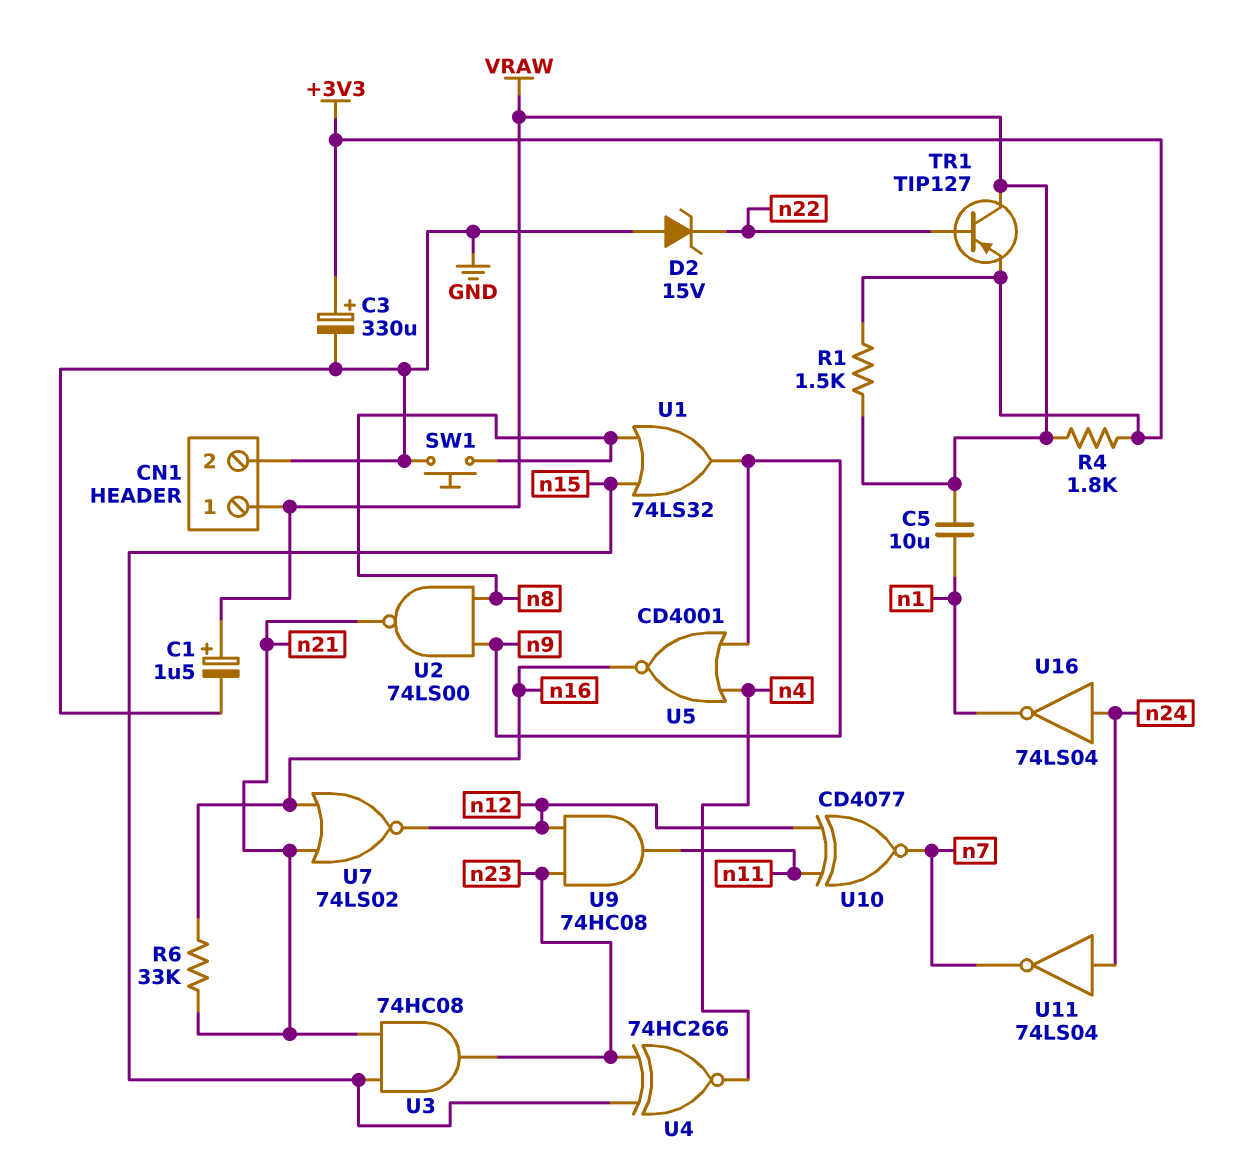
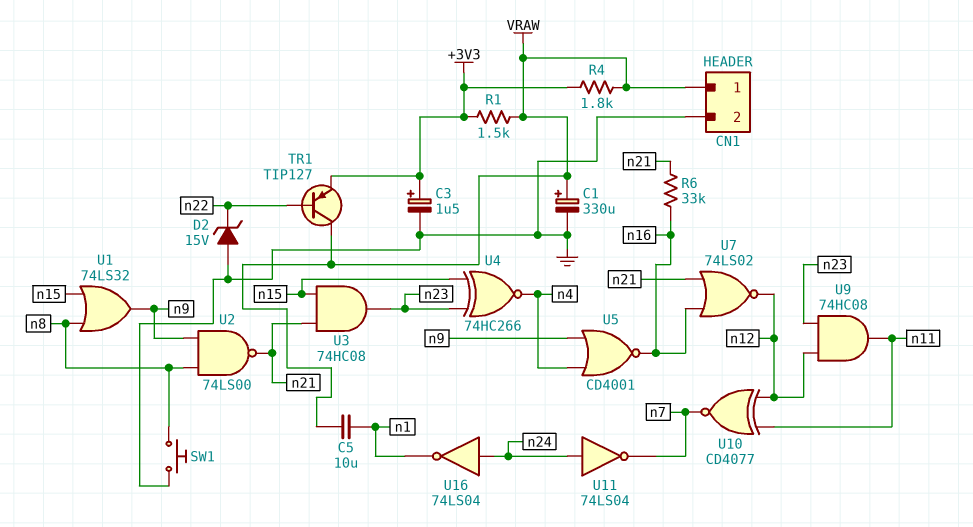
C1: 1.5uF (plus VRAW, minus GND) -> 330uF (plus VRAW, minus GND)
C3: 330uF (plus +3V3, minus GND) -> 1.5uF (plus +3V3, minus GND)

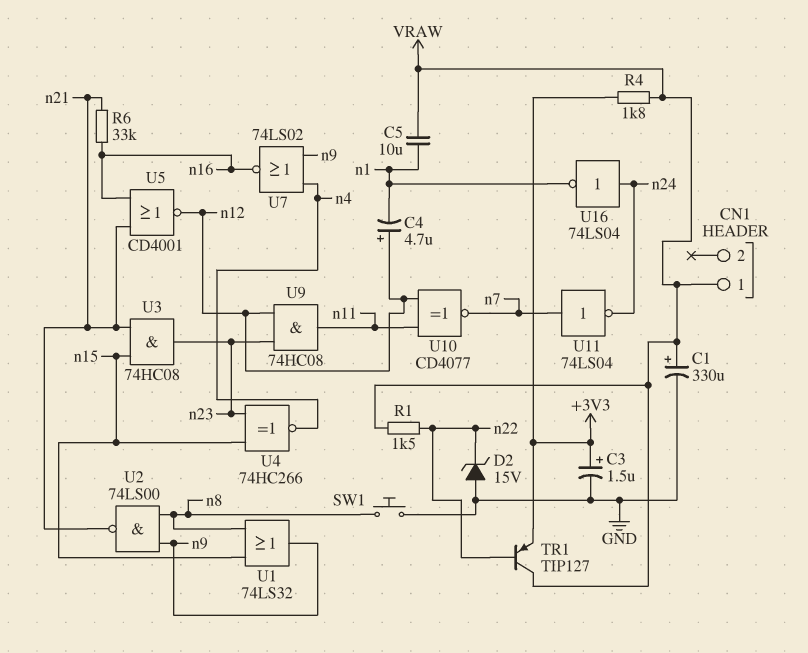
C4: none -> 4.7uF (plus n12, minus n1)
CN1 pin 2: GND -> none
R1: 1.5k (+3V3, VRAW) -> 1.5k (VRAW, n22)
U5: NOR CD4001 (in n4, in n9, out n16) -> NOR CD4001 (in n16, in n21, out n12)
U7: NOR 74LS02 (in n16, in n21, out n12) -> NOR 74LS02 (in n4, in n9, out n16)
U11: NOT 74LS04 (in n24, out n7) -> NOT 74LS04 (in n7, out n24)

